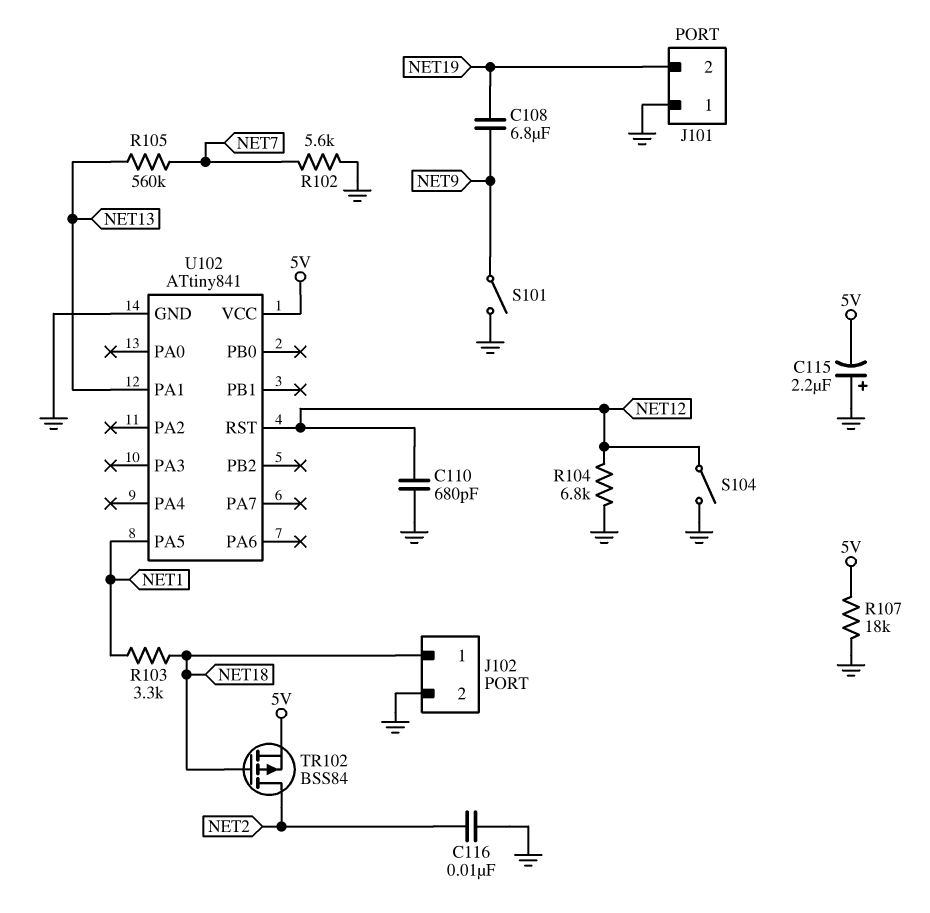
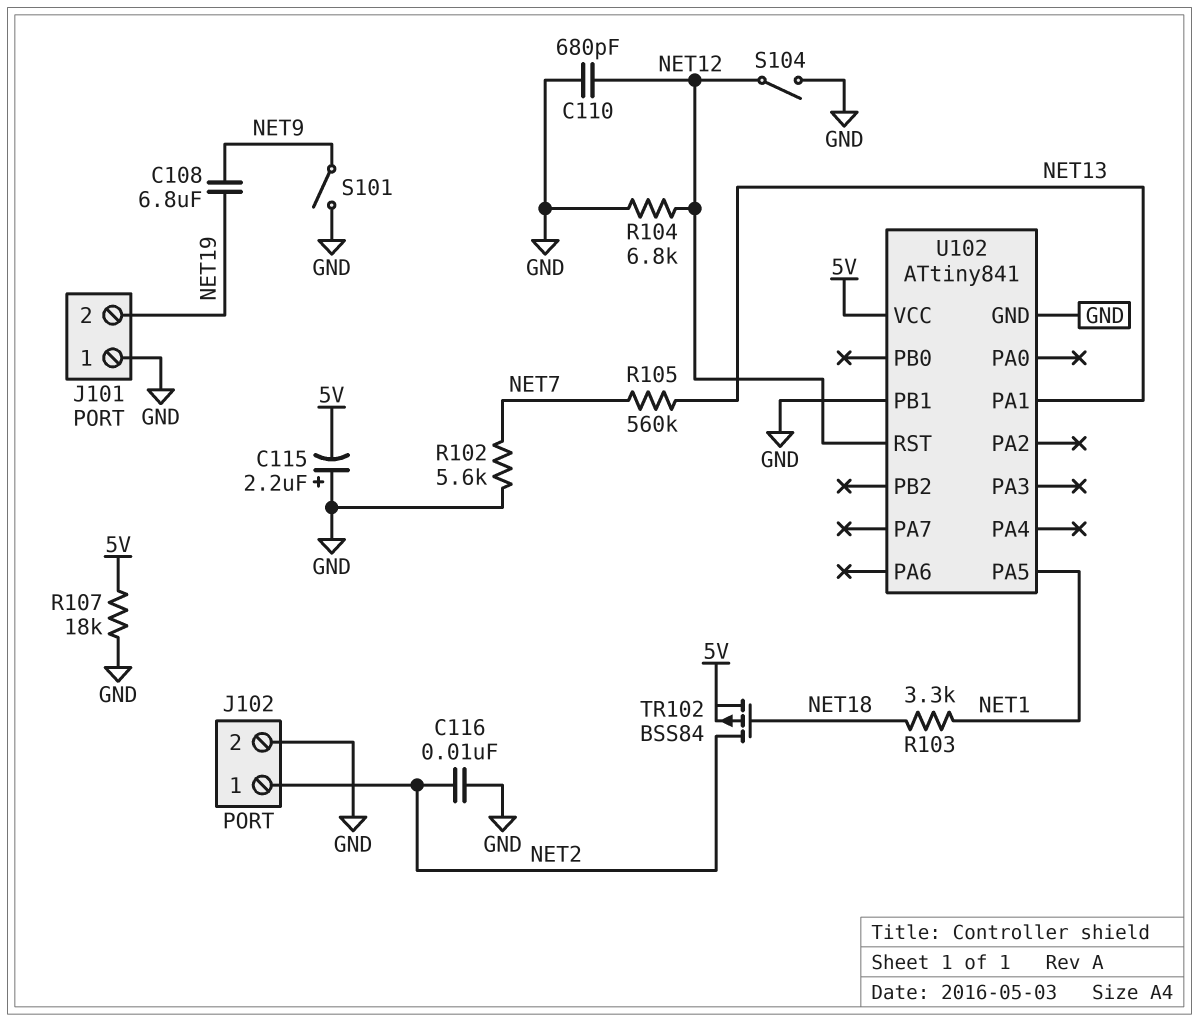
J102 pin 1: NET18 -> NET2
U102 pin PB1: none -> GND

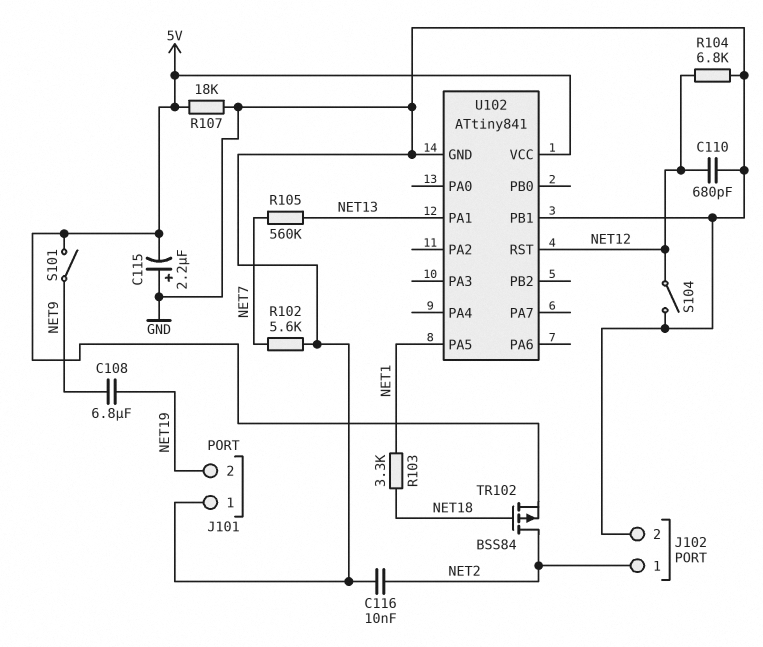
S101: switch (GND, NET9) -> switch (5V, NET9)

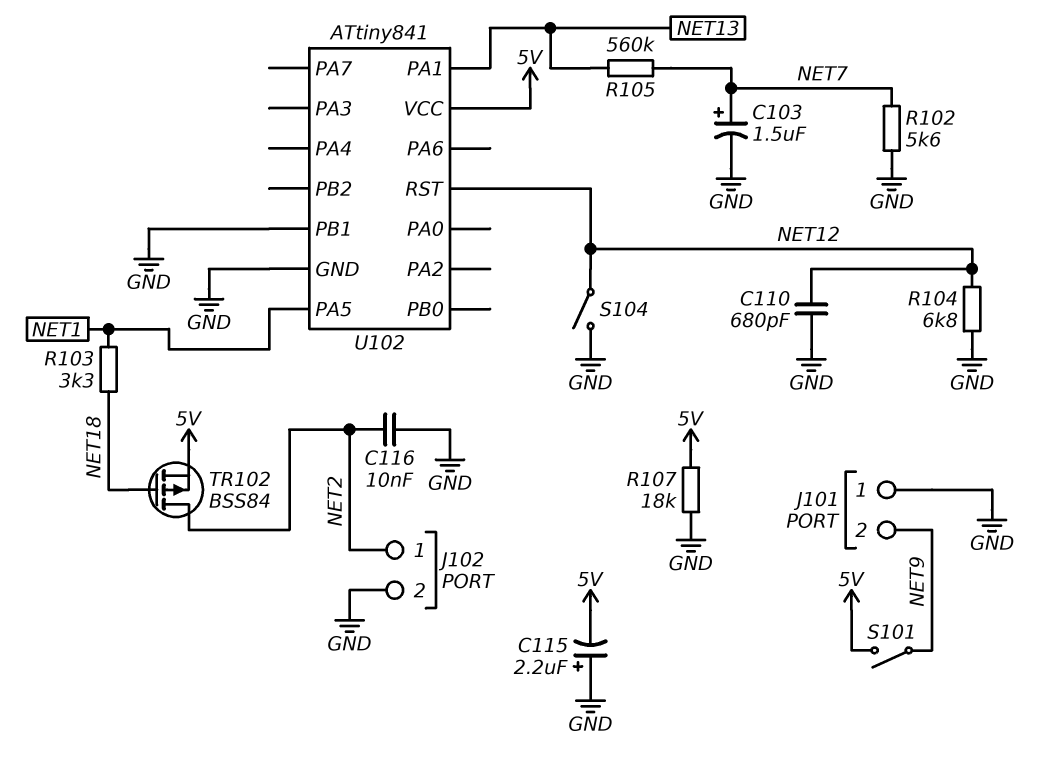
C103: none -> 1.5uF (plus NET7, minus GND)
C108: 6.8uF (NET9, NET19) -> none
J101 pin 2: NET19 -> NET9

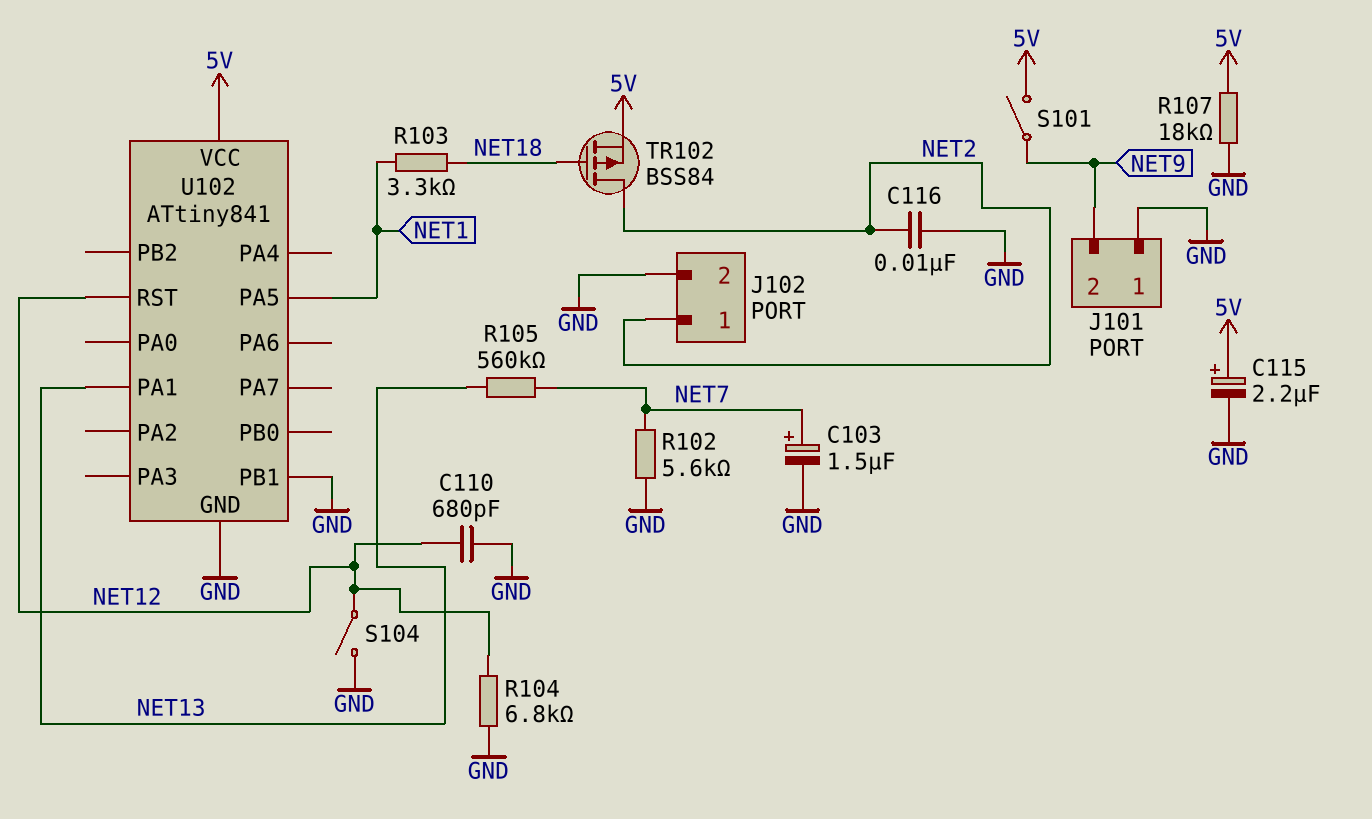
C115: 2.2uF (plus GND, minus 5V) -> 2.2uF (plus 5V, minus GND)

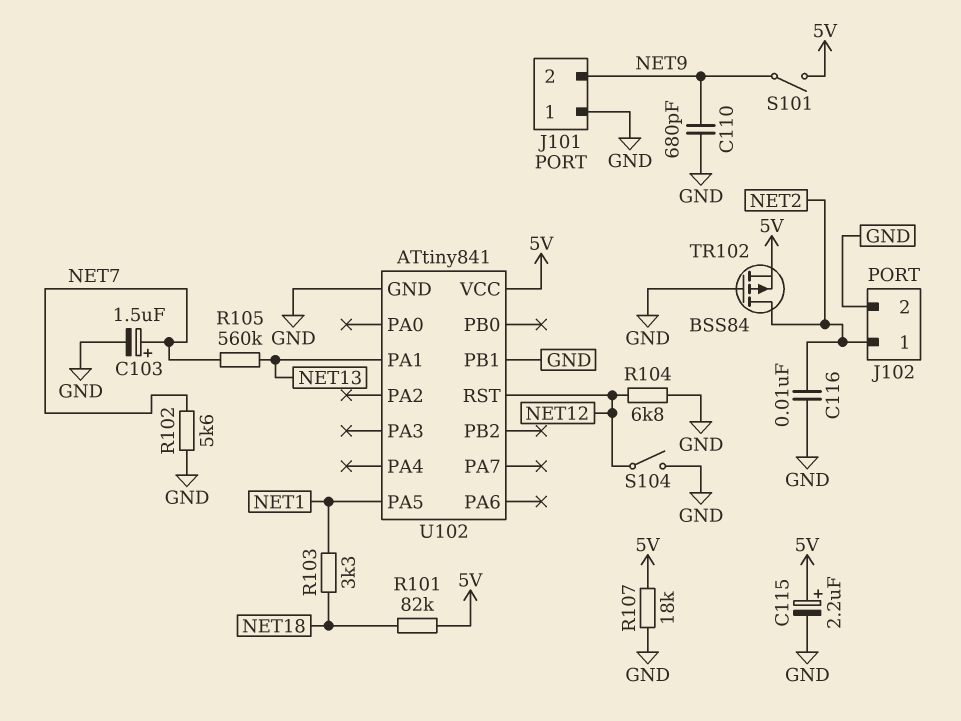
C110: 680pF (GND, NET12) -> 680pF (GND, NET9)
R101: none -> 82k (5V, NET18)
TR102: PMOS BSS84 (G NET18, D NET2, S 5V) -> PMOS BSS84 (G GND, D NET2, S 5V)

